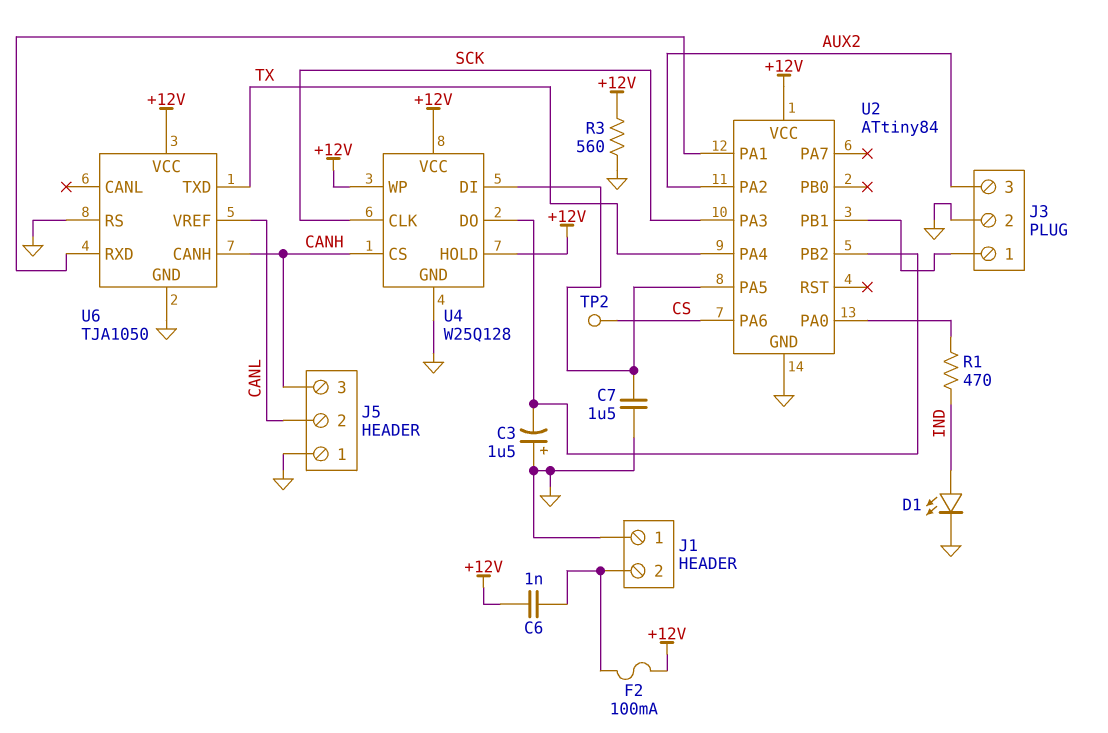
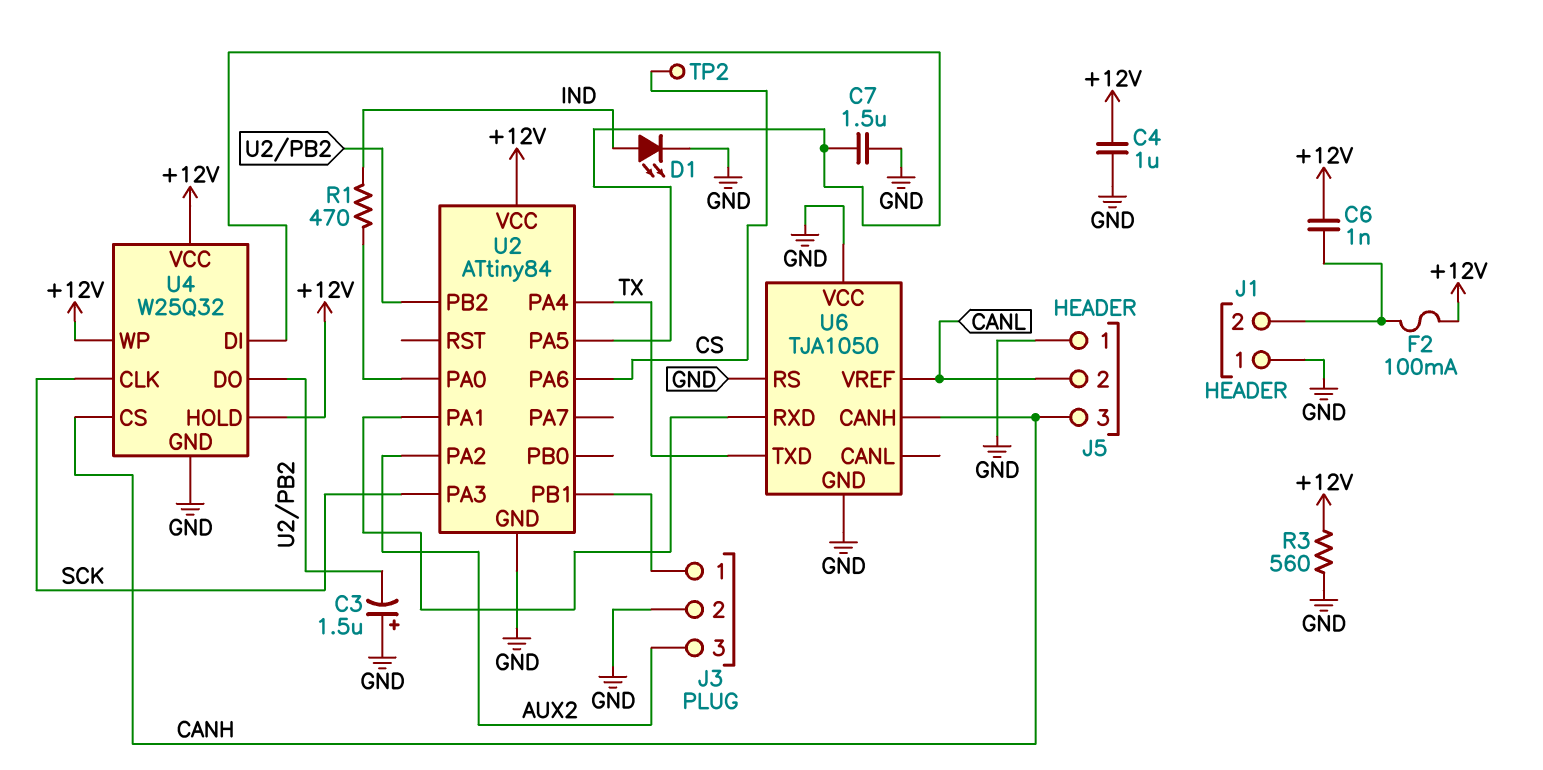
C4: none -> 1uF (+12V, GND)
U4: W25Q128 -> W25Q32
U6 pin VCC: +12V -> GND

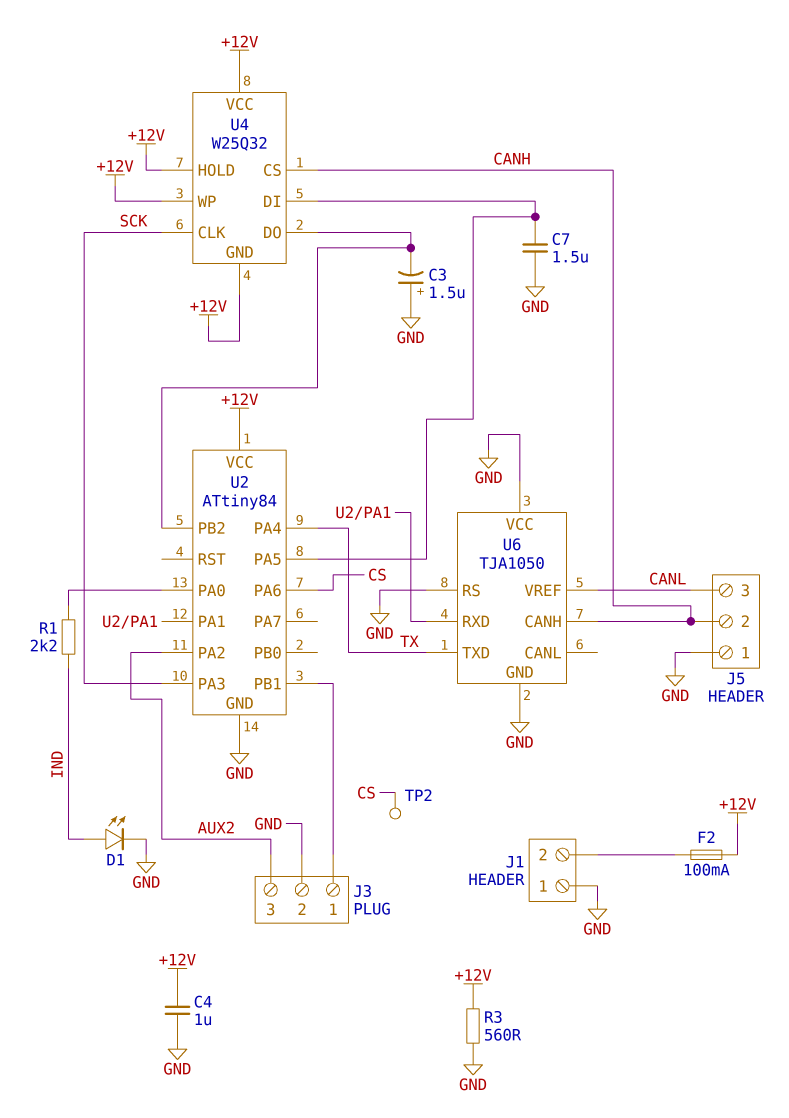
C6: 1nF (+12V, J1/2) -> none
J5 pin 2: CANL -> CANH
J5 pin 3: CANH -> CANL
R1: 470 (IND, U2/PA0) -> 2.2k (IND, U2/PA0)
U4 pin GND: GND -> +12V

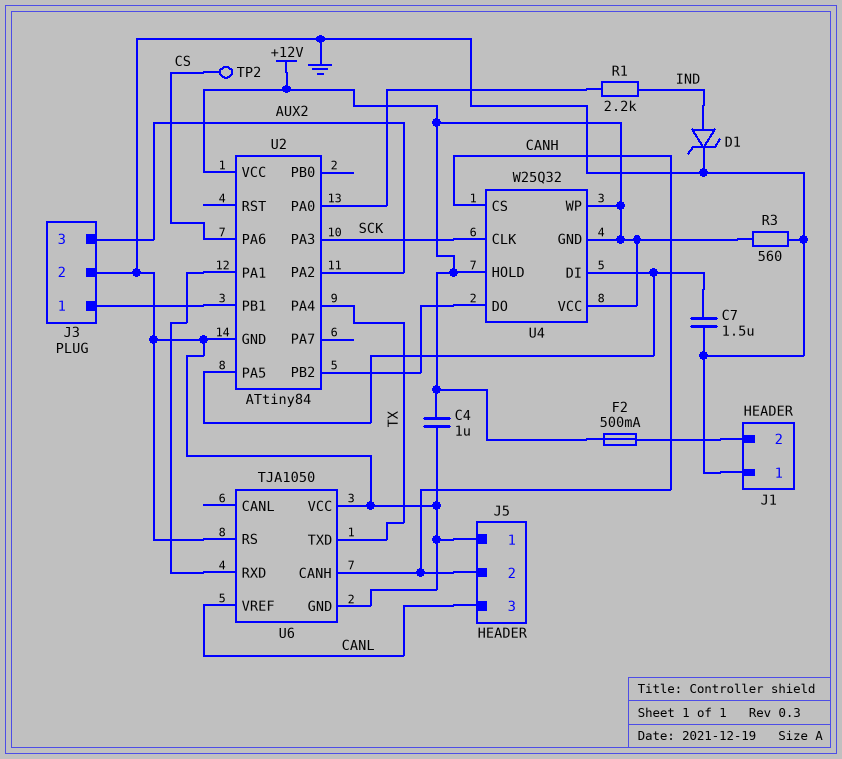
C3: 1.5uF (plus GND, minus U2/PB2) -> none
D1: LED (A IND, K GND) -> zener (A IND, K GND)
F2: 100mA (+12V, J1/2) -> 500mA (+12V, J1/2)

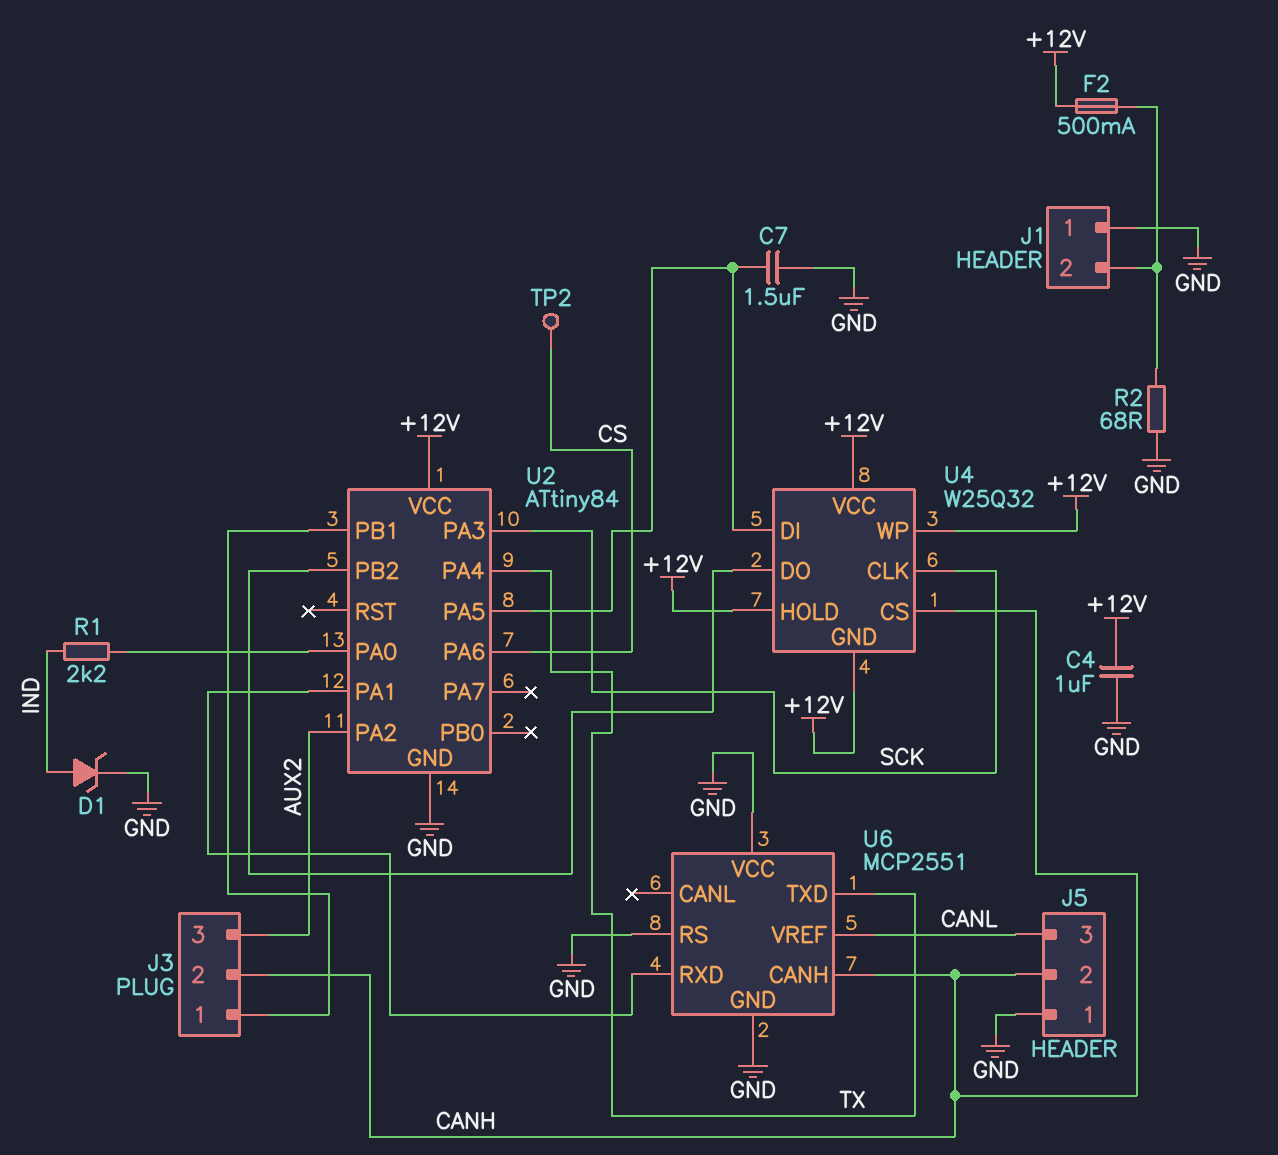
J3 pin 2: GND -> CANH
R2: none -> 68 (GND, J1/2)
R3: 560 (+12V, GND) -> none
U6: TJA1050 -> MCP2551

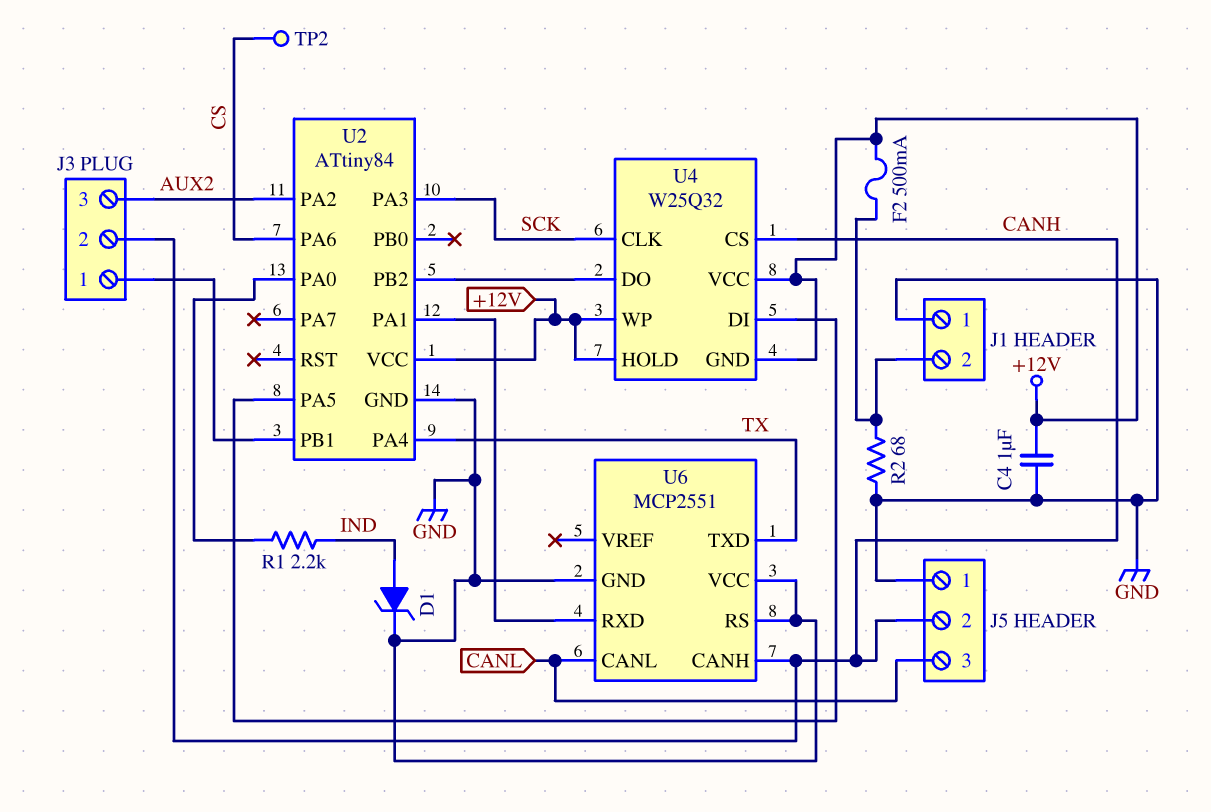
C7: 1.5uF (GND, U2/PA5) -> none
U6 pin CANL: none -> CANL
U6 pin VREF: CANL -> none

